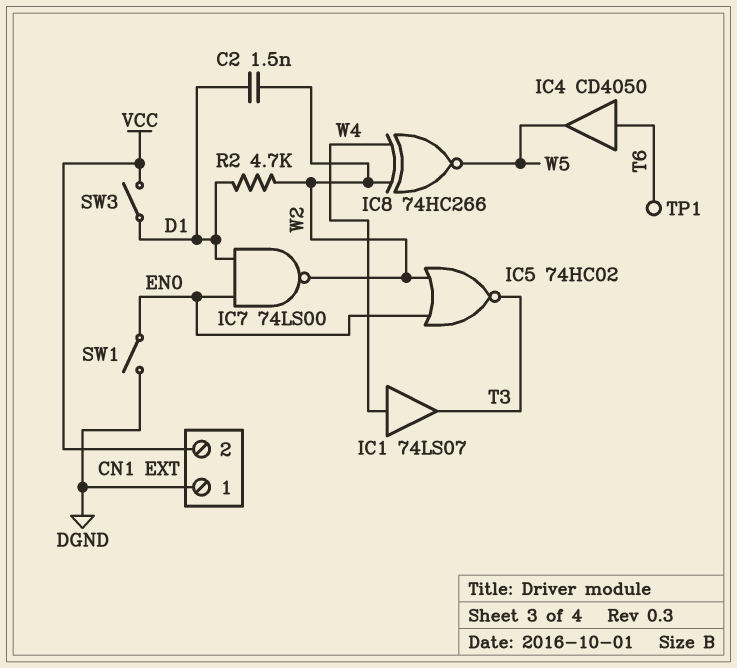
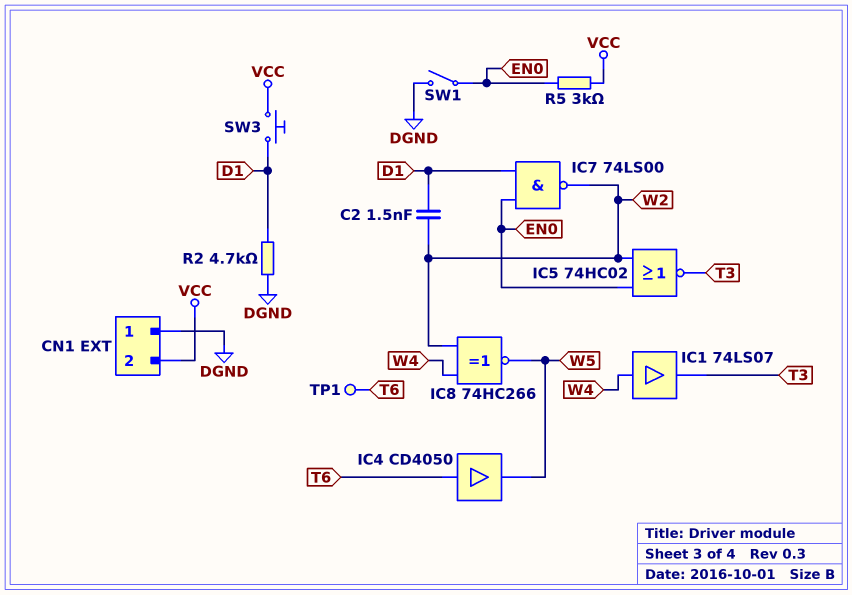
R2: 4.7k (D1, W2) -> 4.7k (D1, DGND)
R5: none -> 3k (EN0, VCC)
SW3: switch (D1, VCC) -> button (D1, VCC)

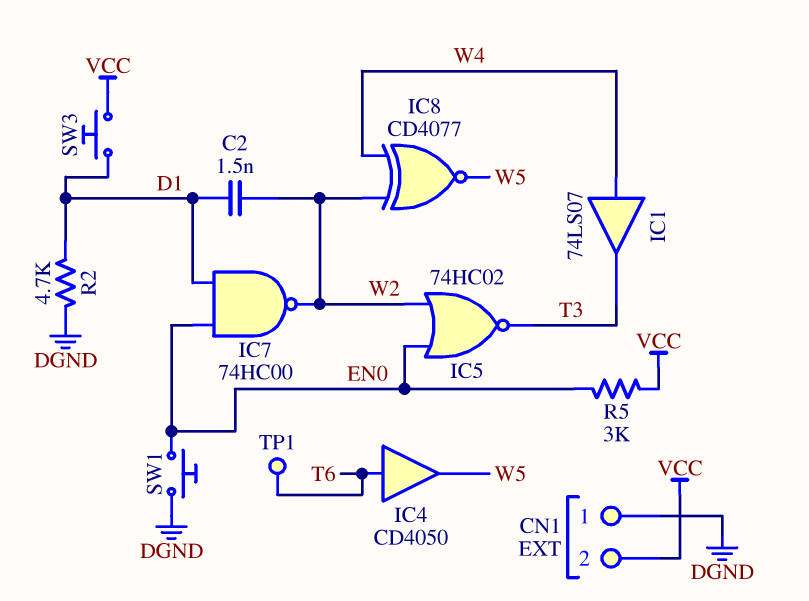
IC7: NAND 74LS00 (in D1, in EN0, out W2) -> NAND 74HC00 (in D1, in EN0, out W2)
IC8: XNOR 74HC266 (in W2, in W4, out W5) -> XNOR CD4077 (in W2, in W4, out W5)
SW1: switch (DGND, EN0) -> button (DGND, EN0)

